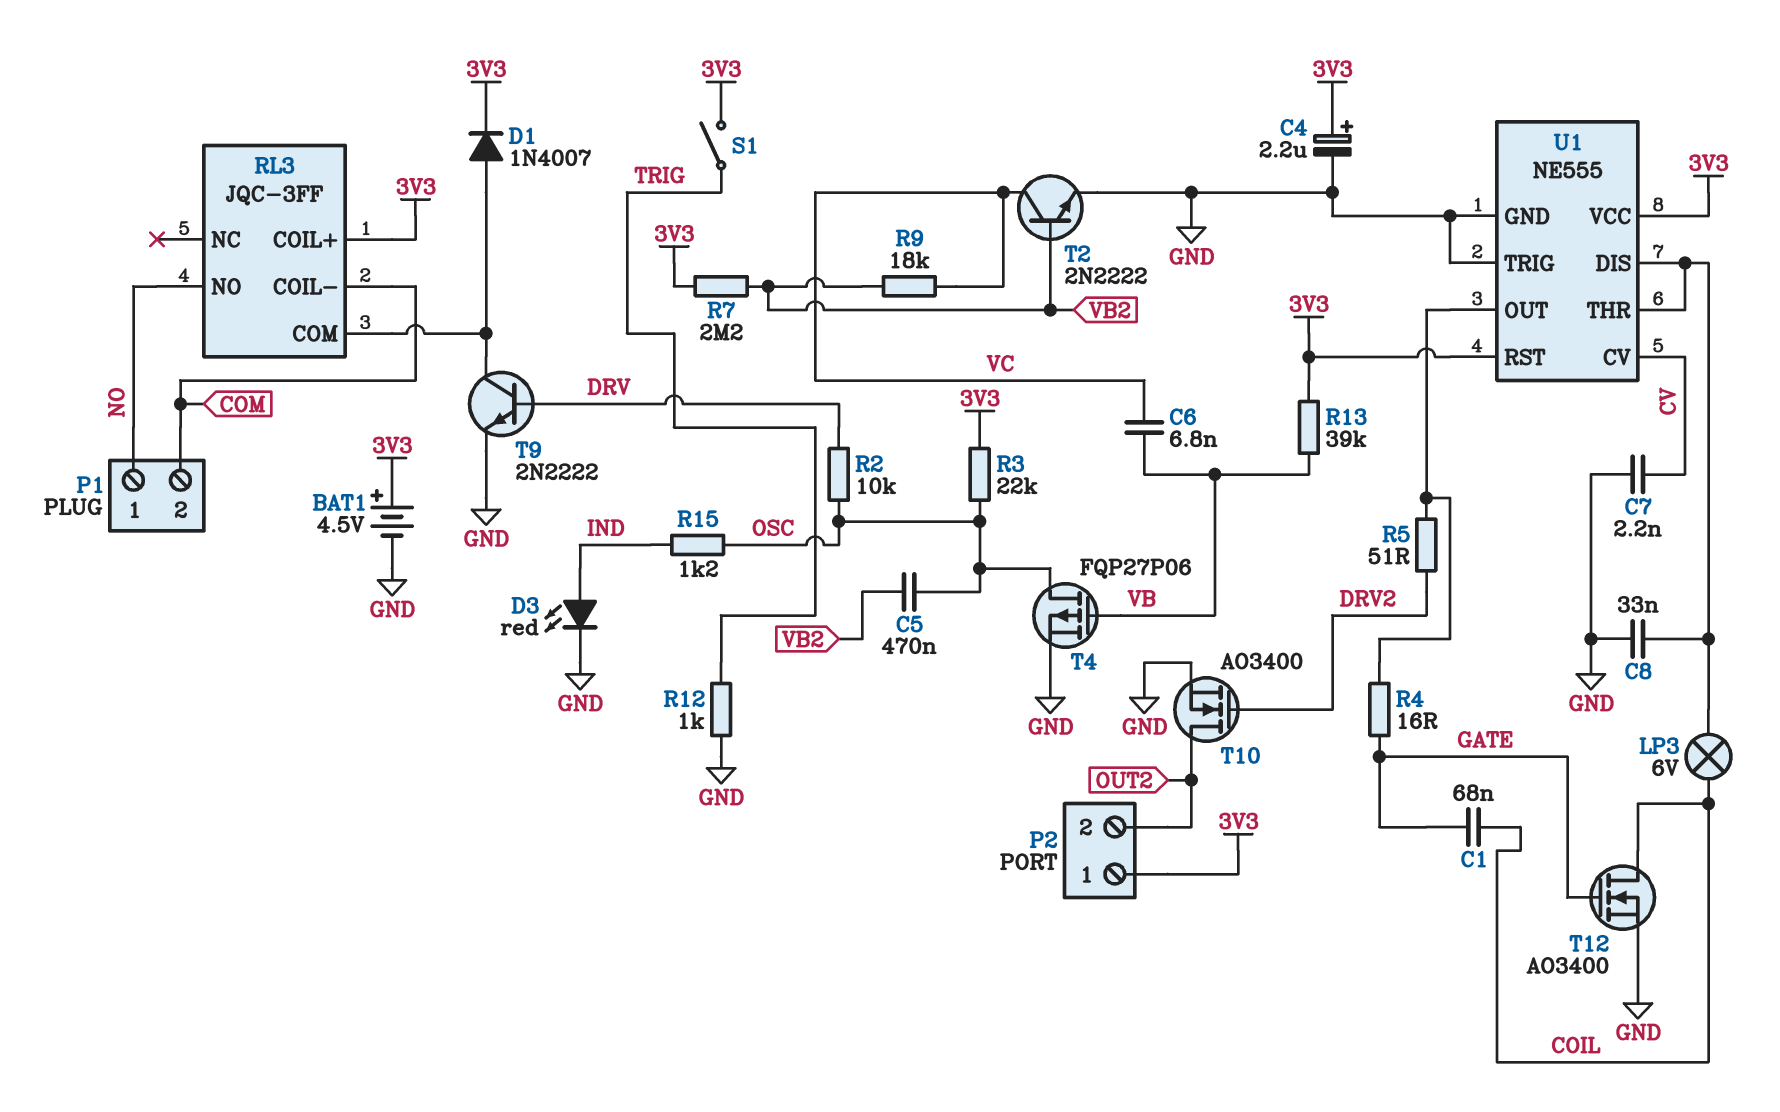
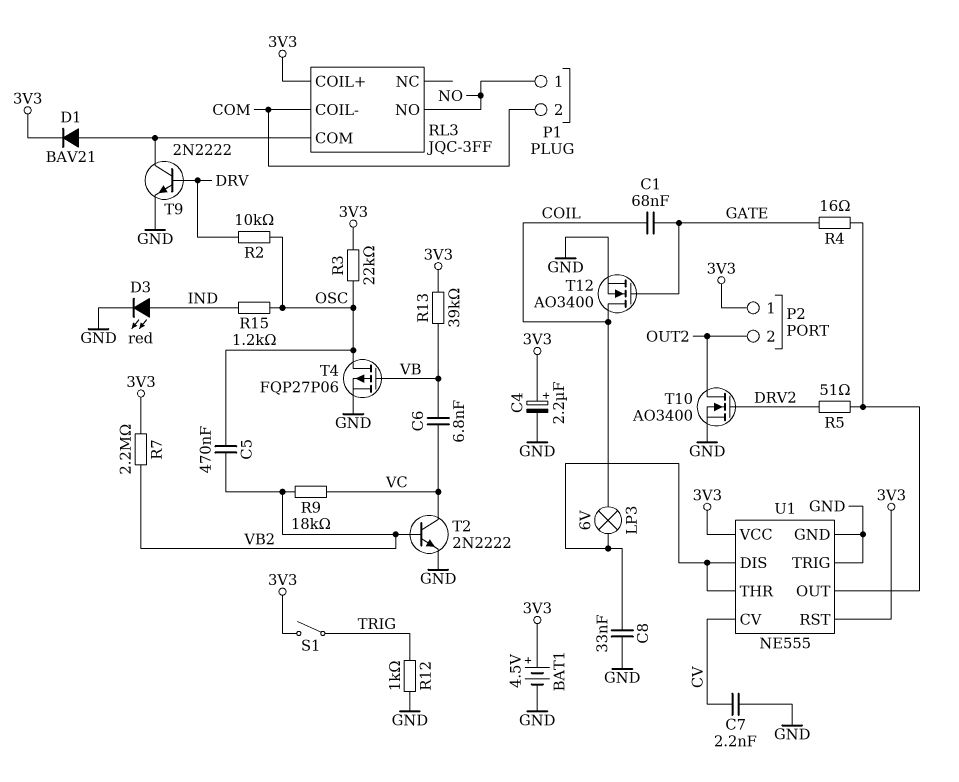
D1: diode 1N4007 (A RL3/COM, K 3V3) -> diode BAV21 (A RL3/COM, K 3V3)

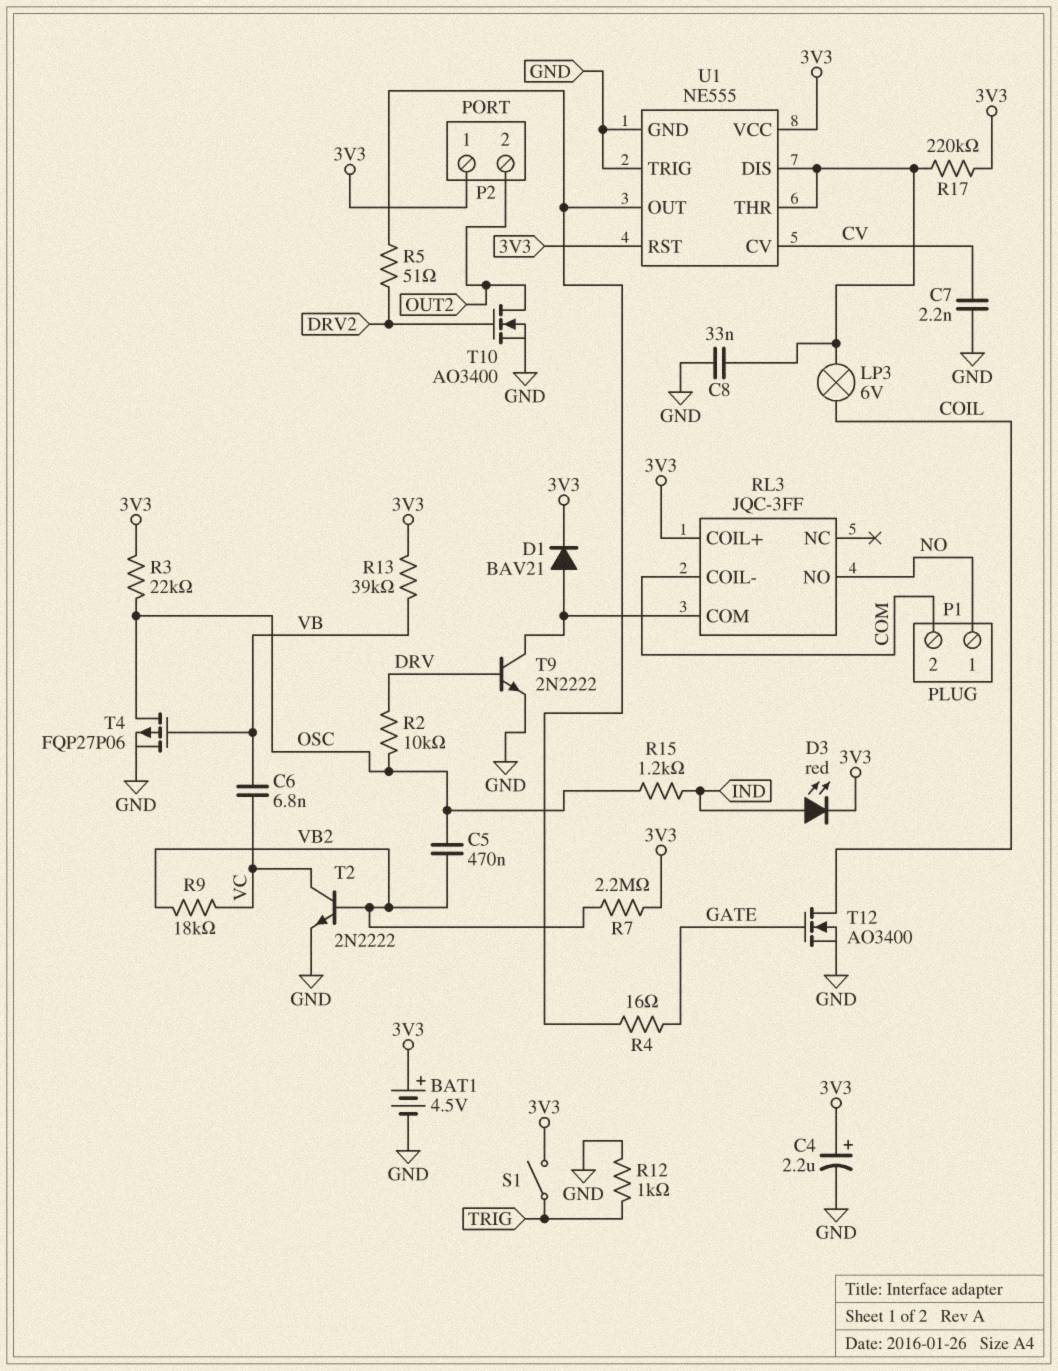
C1: 68nF (COIL, GATE) -> none
D3: LED red (A IND, K GND) -> LED red (A IND, K 3V3)
R17: none -> 220k (3V3, U1/DIS)

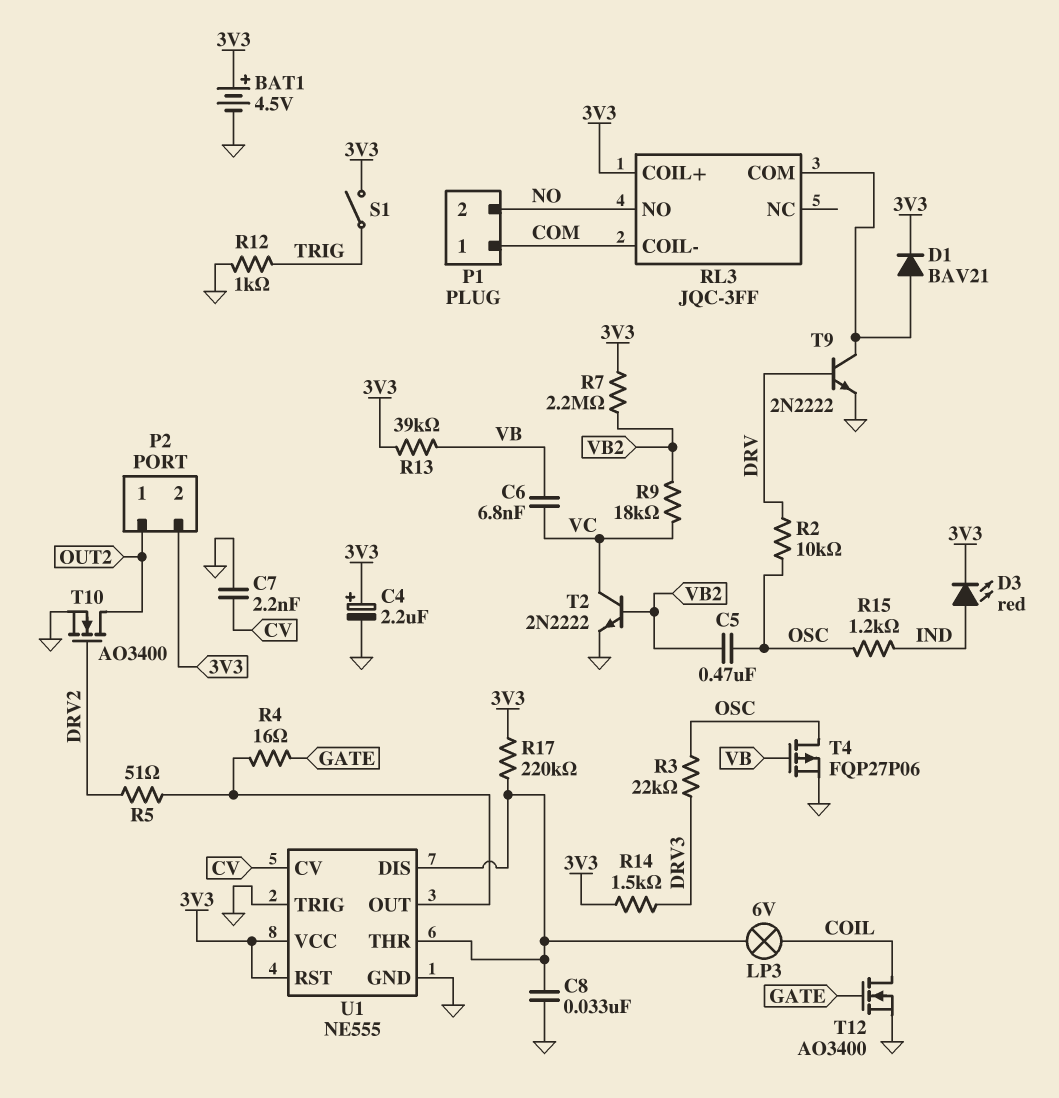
P1 pin 1: NO -> COM
P1 pin 2: COM -> NO
P2 pin 1: 3V3 -> OUT2
P2 pin 2: OUT2 -> 3V3
R3: 22k (3V3, OSC) -> 22k (DRV3, OSC)
R14: none -> 1.5k (3V3, DRV3)

